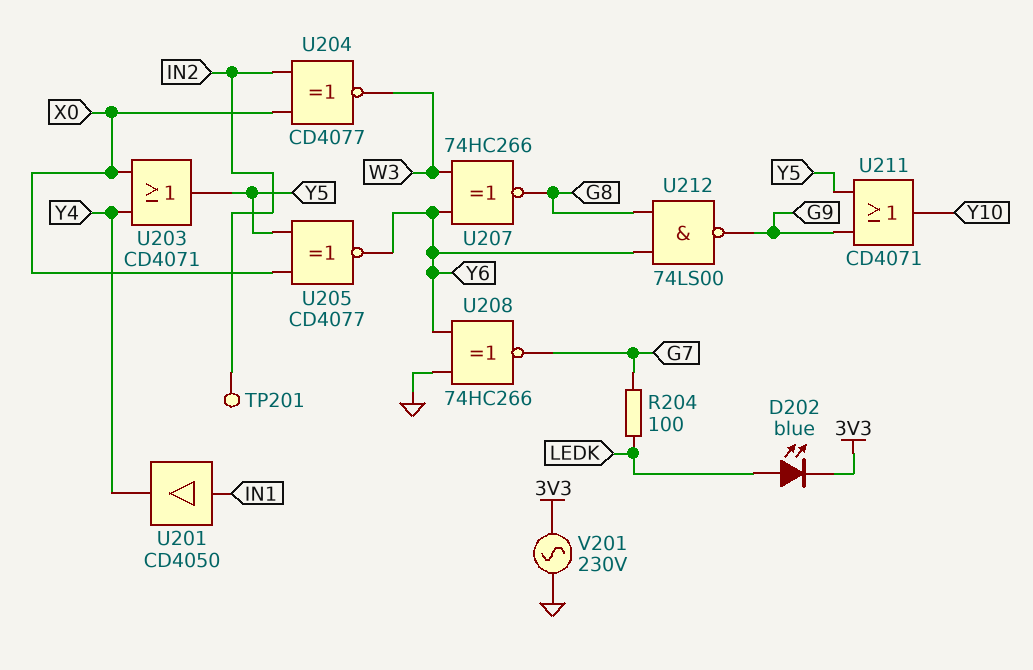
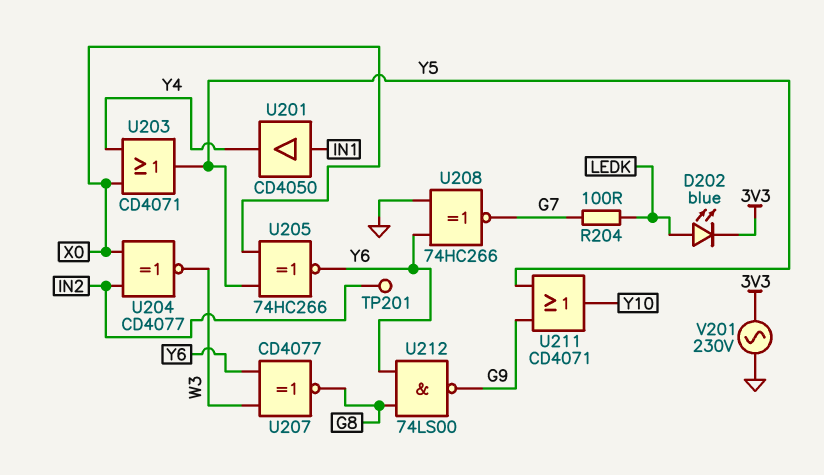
U205: XNOR CD4077 (in X0, in Y5, out Y6) -> XNOR 74HC266 (in X0, in Y5, out Y6)
U207: XNOR 74HC266 (in W3, in Y6, out G8) -> XNOR CD4077 (in W3, in Y6, out G8)

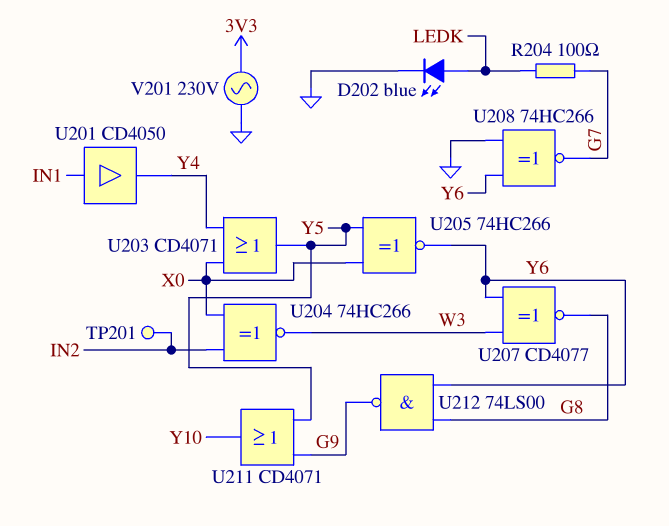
D202: LED blue (A LEDK, K 3V3) -> LED blue (A LEDK, K GND)
U204: XNOR CD4077 (in IN2, in X0, out W3) -> XNOR 74HC266 (in IN2, in X0, out W3)

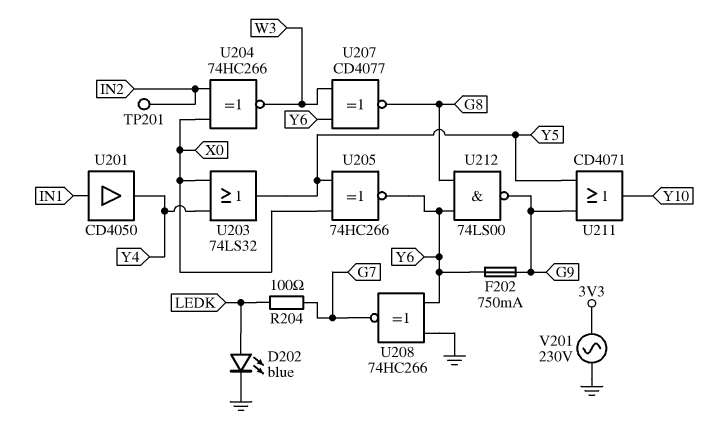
F202: none -> 750mA (G9, Y6)
U203: OR CD4071 (in X0, in Y4, out Y5) -> OR 74LS32 (in X0, in Y4, out Y5)

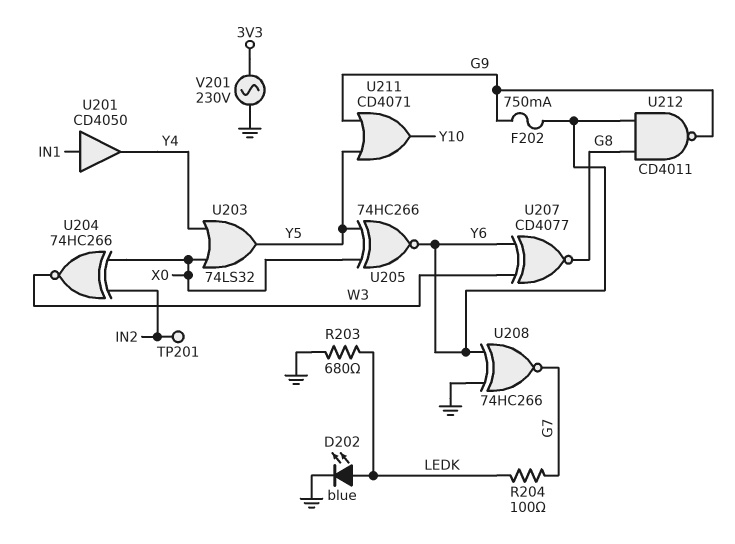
R203: none -> 680 (GND, LEDK)
U212: NAND 74LS00 (in G8, in Y6, out G9) -> NAND CD4011 (in G8, in Y6, out G9)

